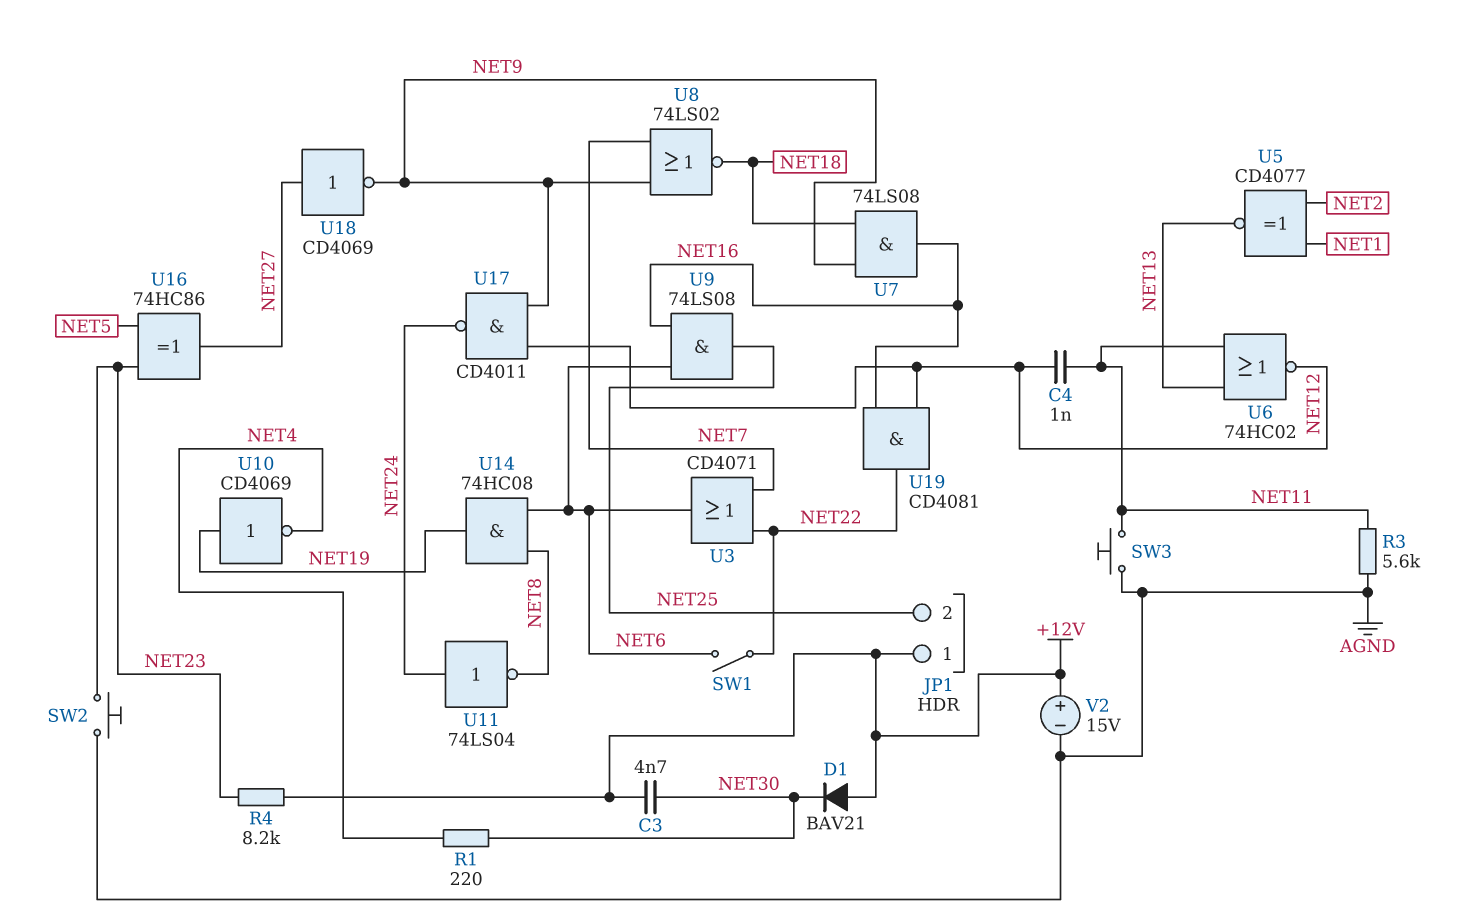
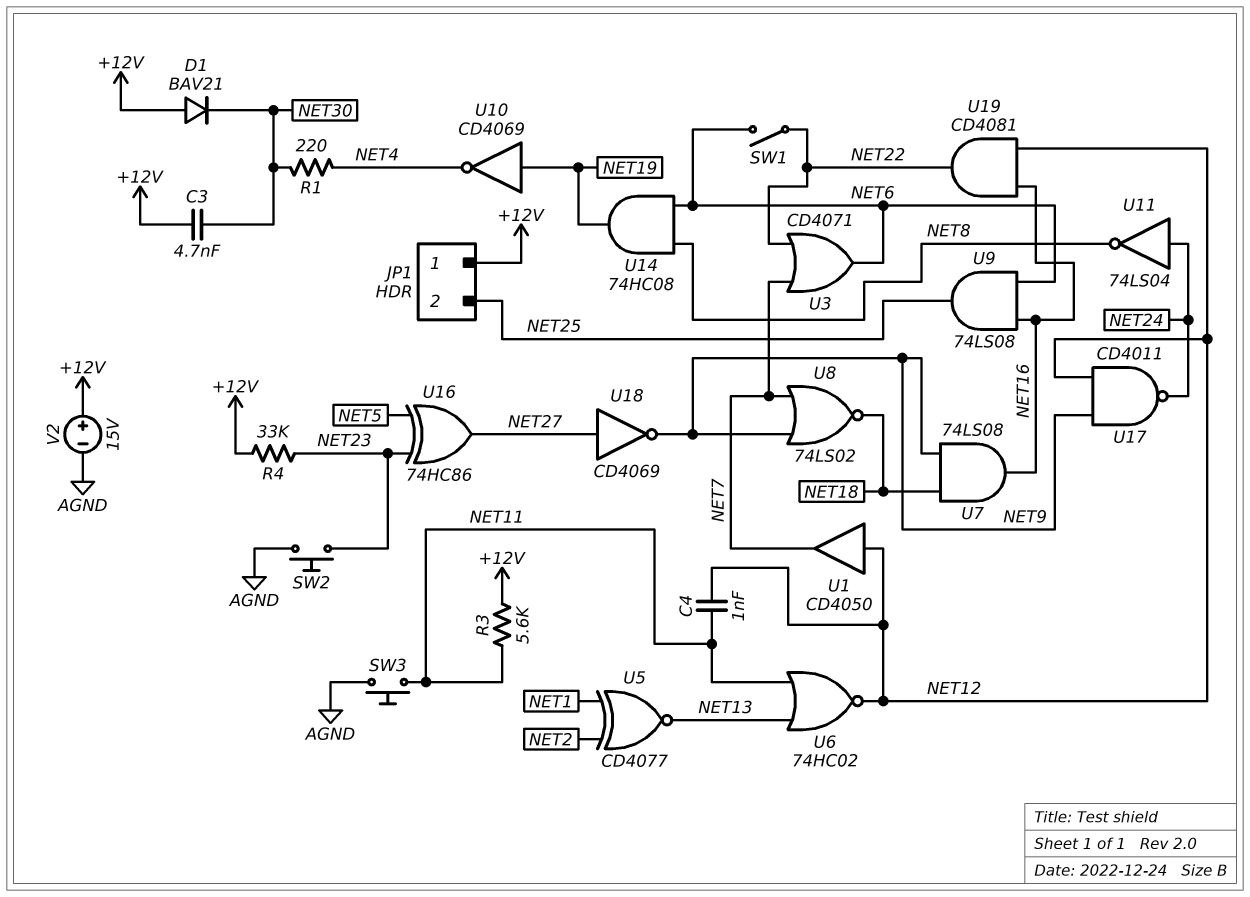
R3: 5.6k (AGND, NET11) -> 5.6k (+12V, NET11)
R4: 8.2k (+12V, NET23) -> 33k (+12V, NET23)
U1: none -> buffer CD4050 (in NET12, out NET7)

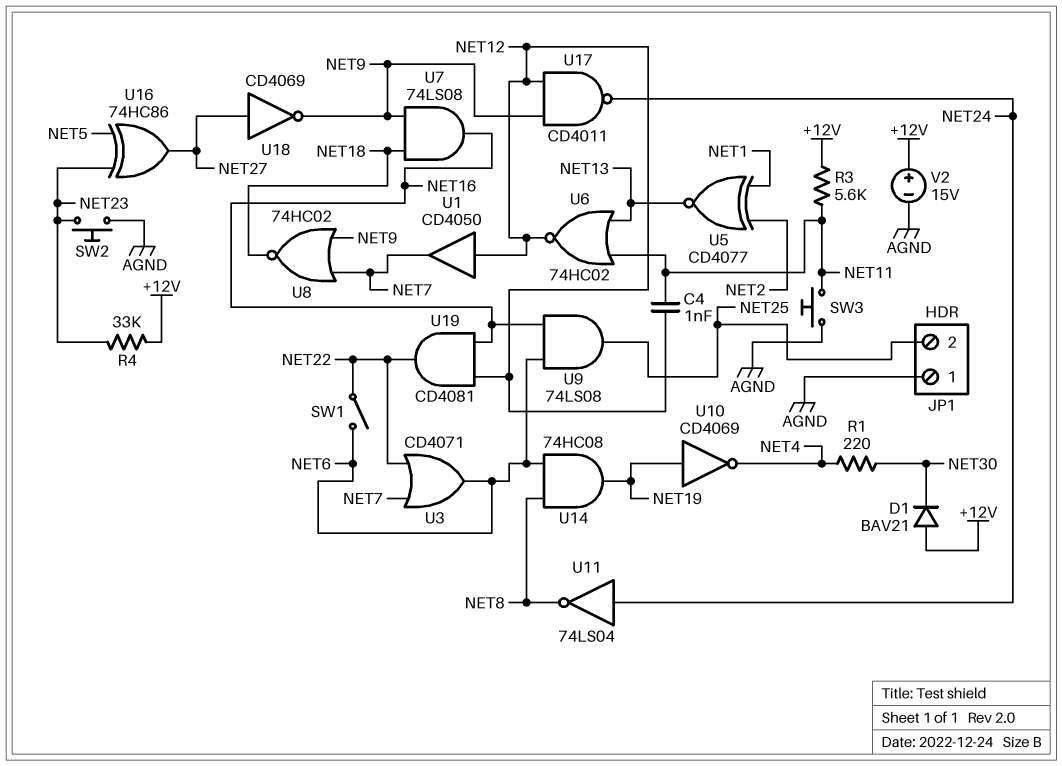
C3: 4.7nF (+12V, NET30) -> none
JP1 pin 1: +12V -> AGND
U8: NOR 74LS02 (in NET7, in NET9, out NET18) -> NOR 74HC02 (in NET7, in NET9, out NET18)

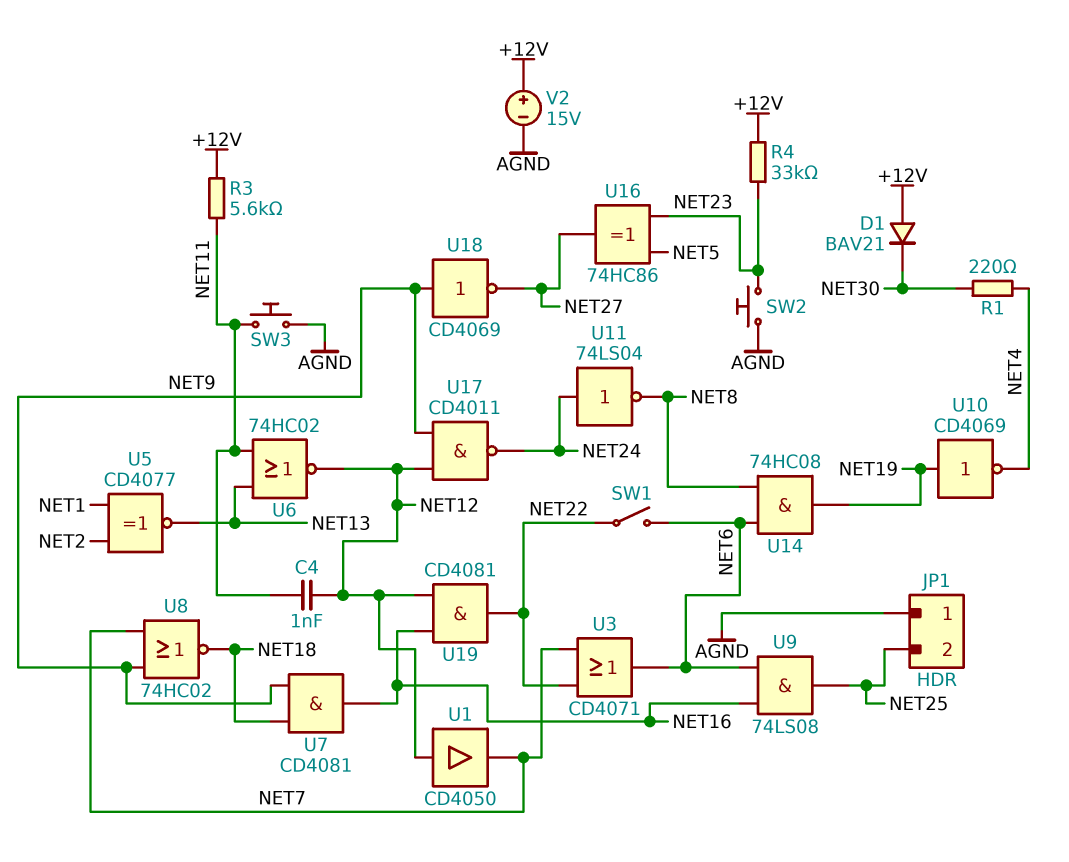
U7: AND 74LS08 (in NET9, in NET18, out NET16) -> AND CD4081 (in NET9, in NET18, out NET16)
U18: NOT CD4069 (in NET27, out NET9) -> NOT CD4069 (in NET9, out NET27)

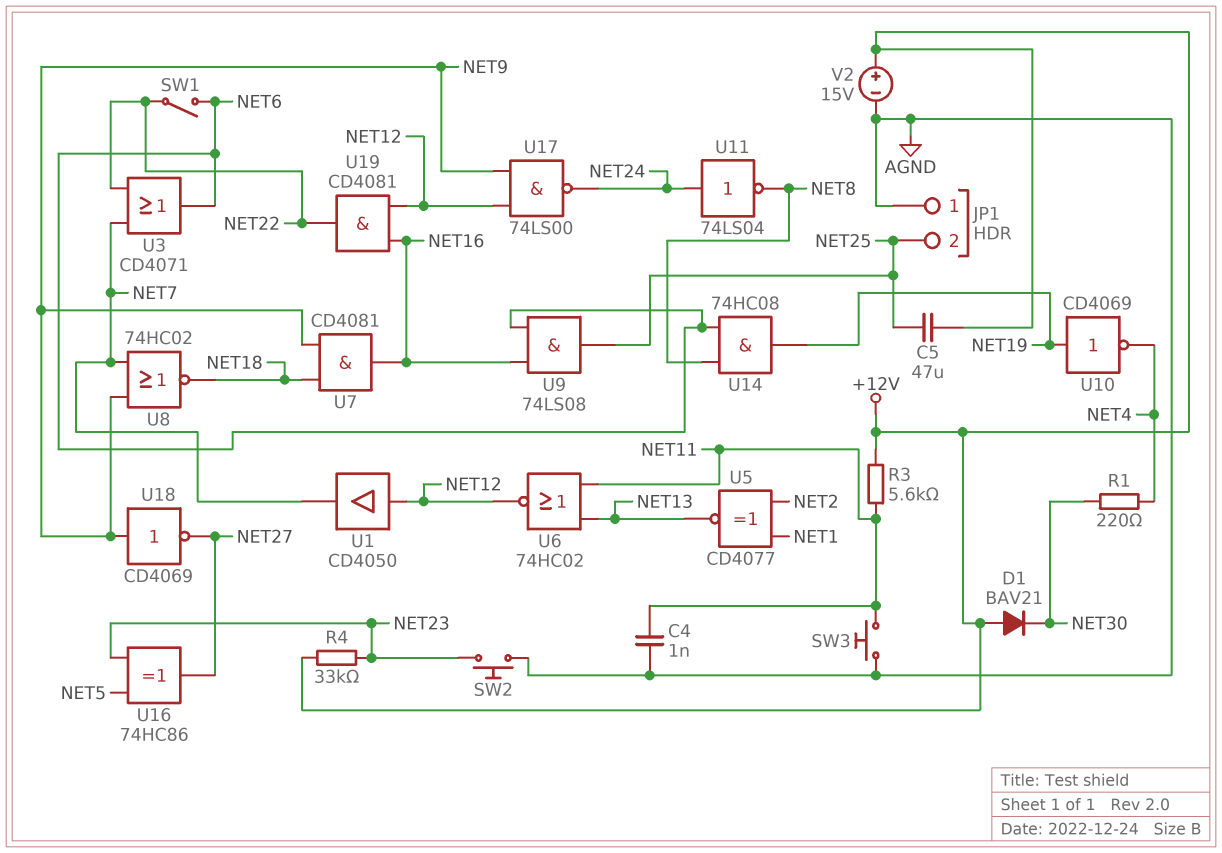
C4: 1nF (NET11, NET12) -> 1nF (AGND, NET11)
C5: none -> 47uF (+12V, NET25)
U17: NAND CD4011 (in NET9, in NET12, out NET24) -> NAND 74LS00 (in NET9, in NET12, out NET24)

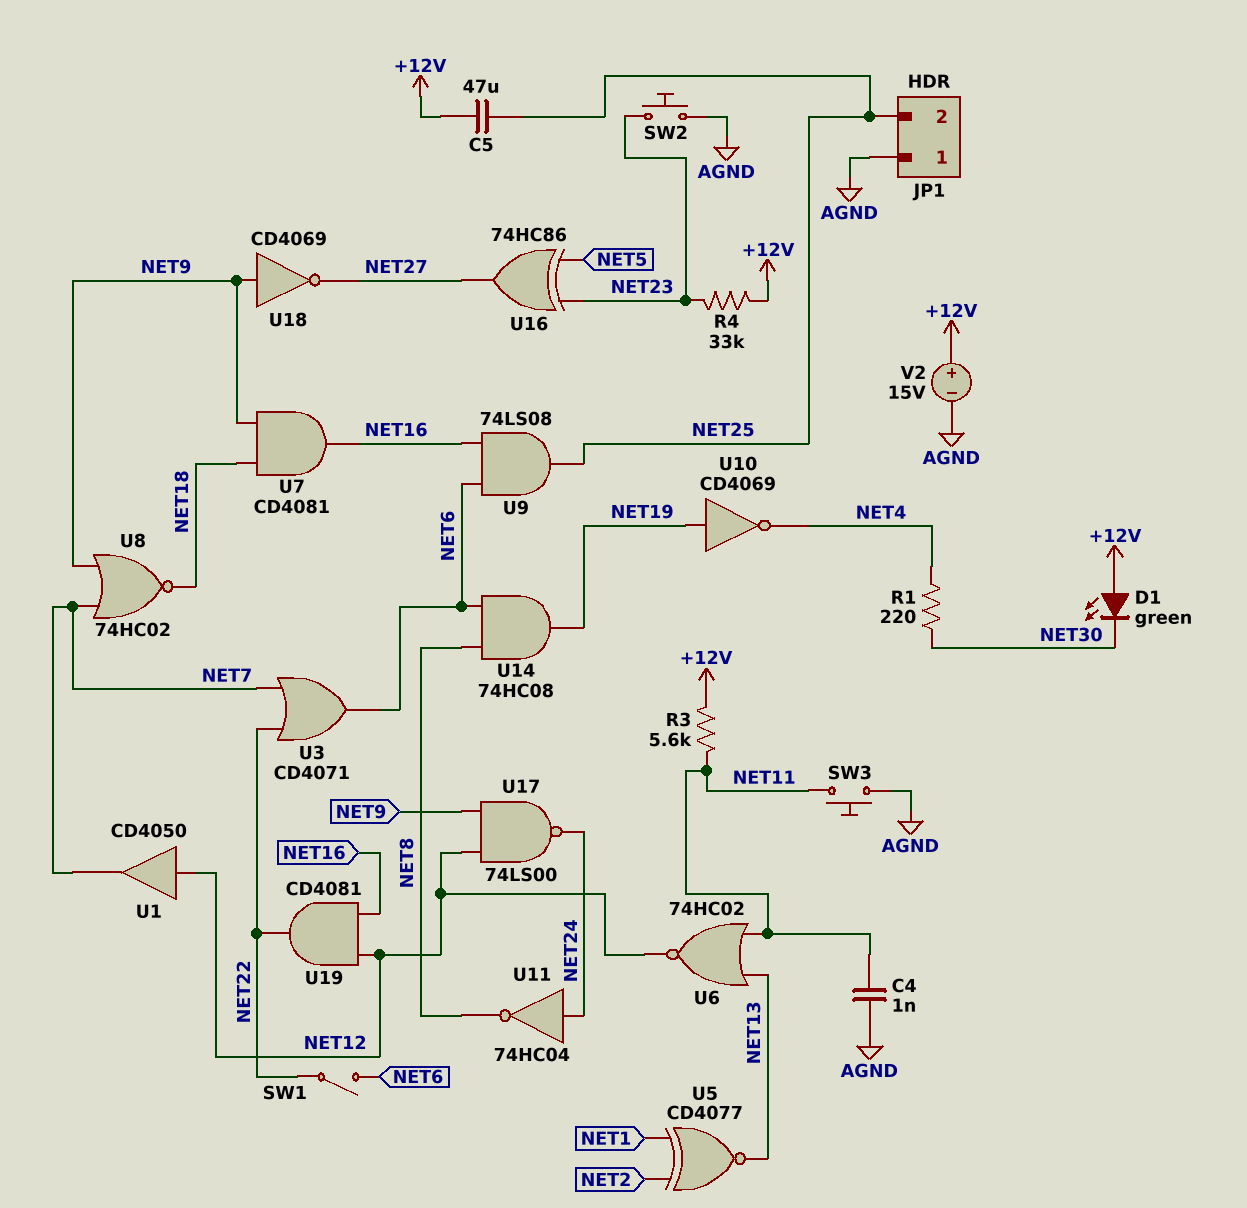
D1: diode BAV21 (A +12V, K NET30) -> LED green (A +12V, K NET30)
U11: NOT 74LS04 (in NET24, out NET8) -> NOT 74HC04 (in NET24, out NET8)

